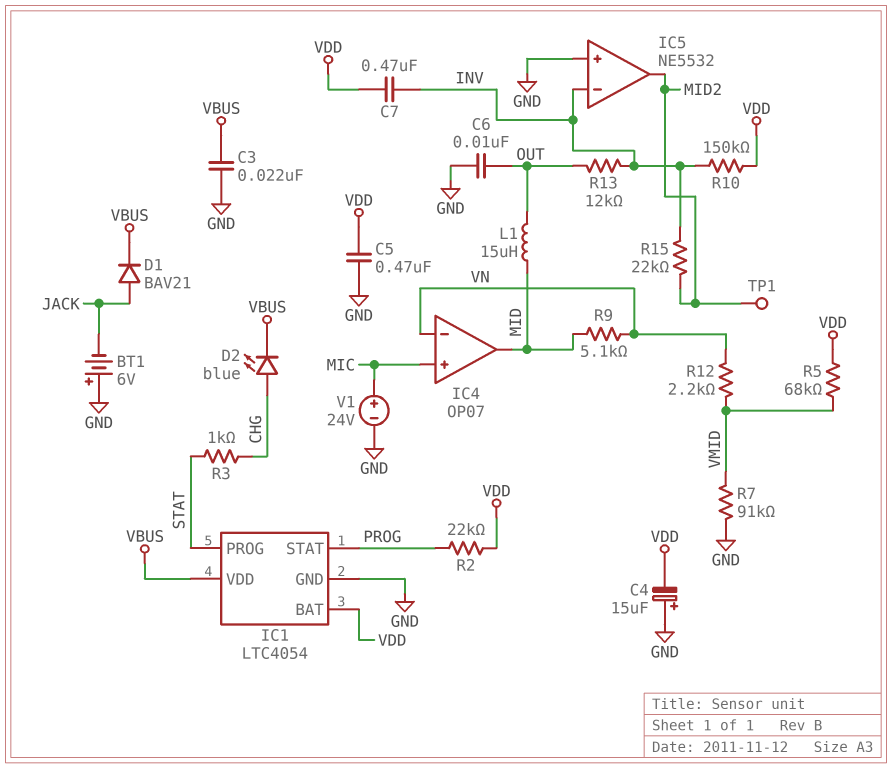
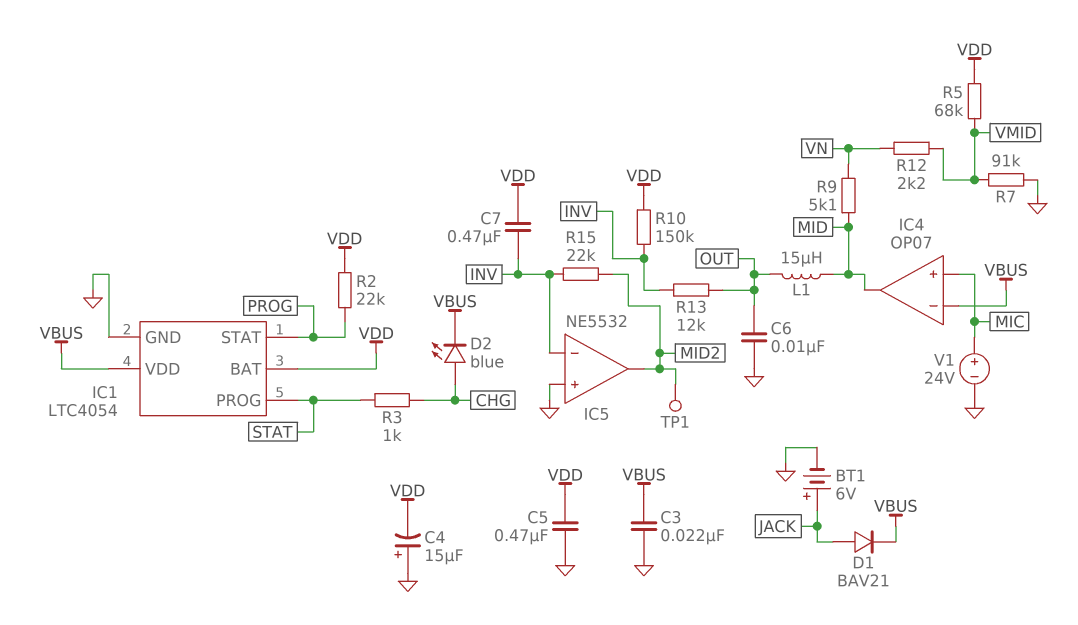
BT1: 6V (plus GND, minus JACK) -> 6V (plus JACK, minus GND)
IC4 pin in-: VN -> VBUS

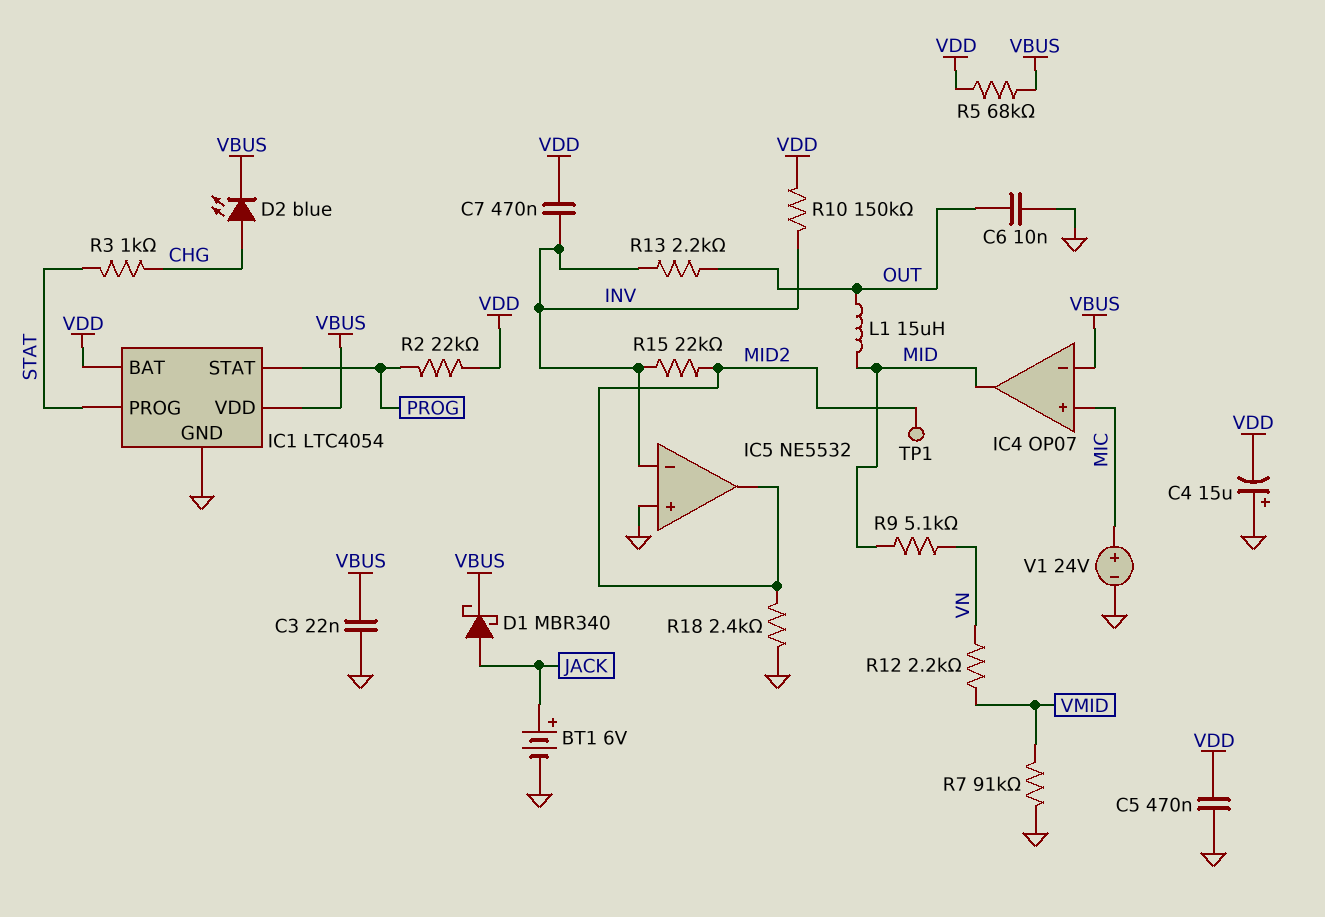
D1: diode BAV21 (A JACK, K VBUS) -> schottky MBR340 (A JACK, K VBUS)
R5: 68k (VDD, VMID) -> 68k (VBUS, VDD)
R13: 12k (INV, OUT) -> 2.2k (INV, OUT)
R18: none -> 2.4k (GND, MID2)

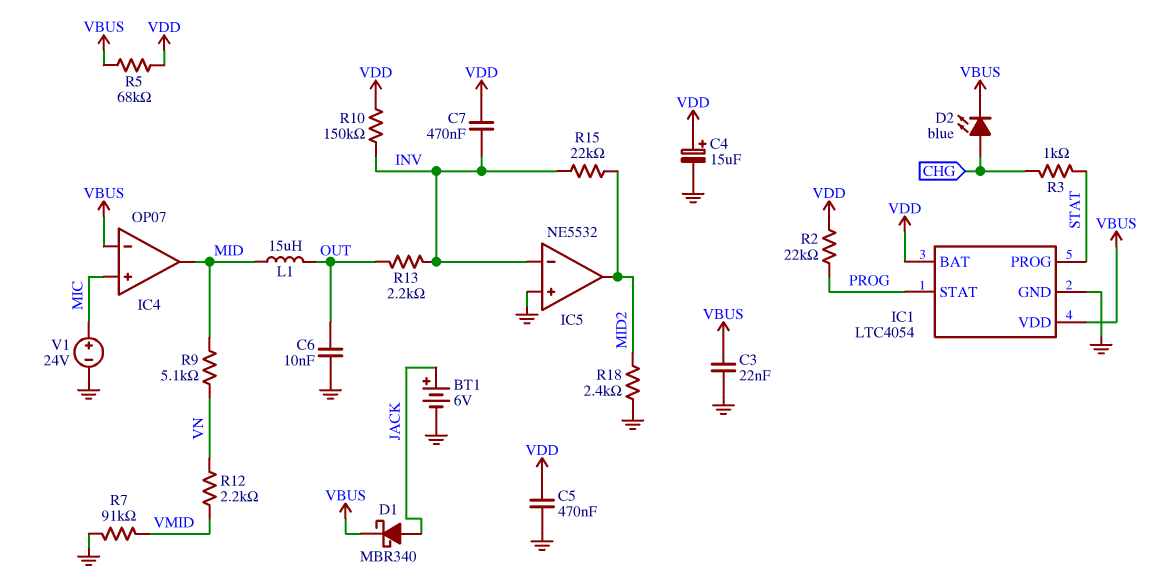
C4: 15uF (plus GND, minus VDD) -> 15uF (plus VDD, minus GND)
TP1: test point (MID2) -> none

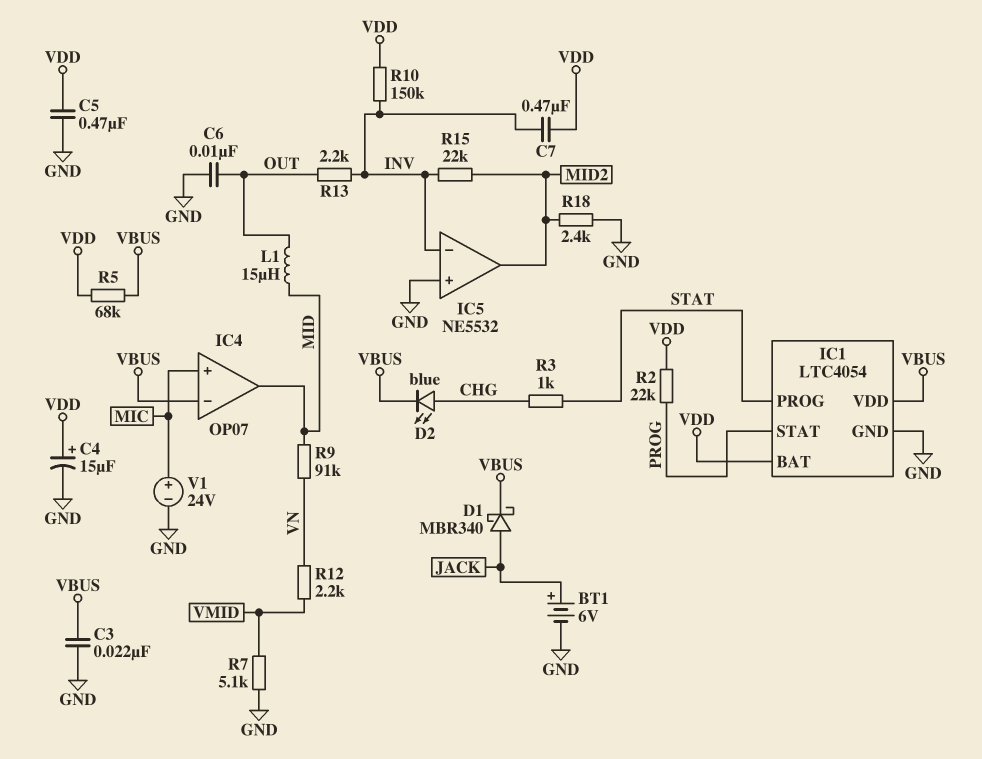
R7: 91k (GND, VMID) -> 5.1k (GND, VMID)
R9: 5.1k (MID, VN) -> 91k (MID, VN)

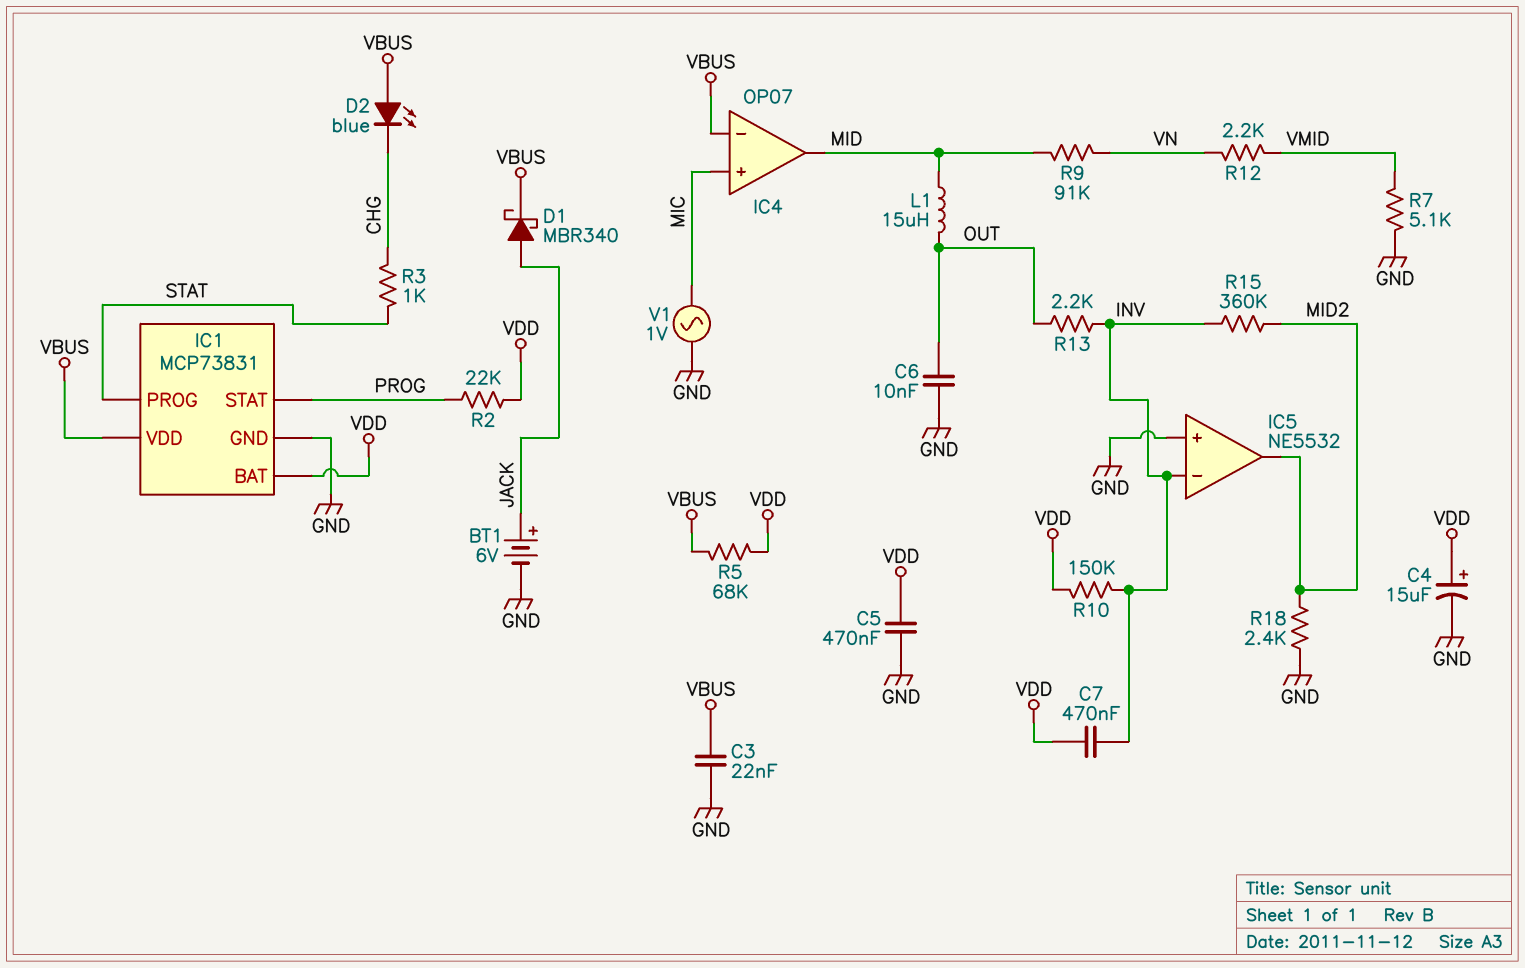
D2: LED blue (A CHG, K VBUS) -> LED blue (A VBUS, K CHG)
IC1: LTC4054 -> MCP73831
R15: 22k (INV, MID2) -> 360k (INV, MID2)
V1: 24V (plus MIC, minus GND) -> AC 1V (GND, MIC)

